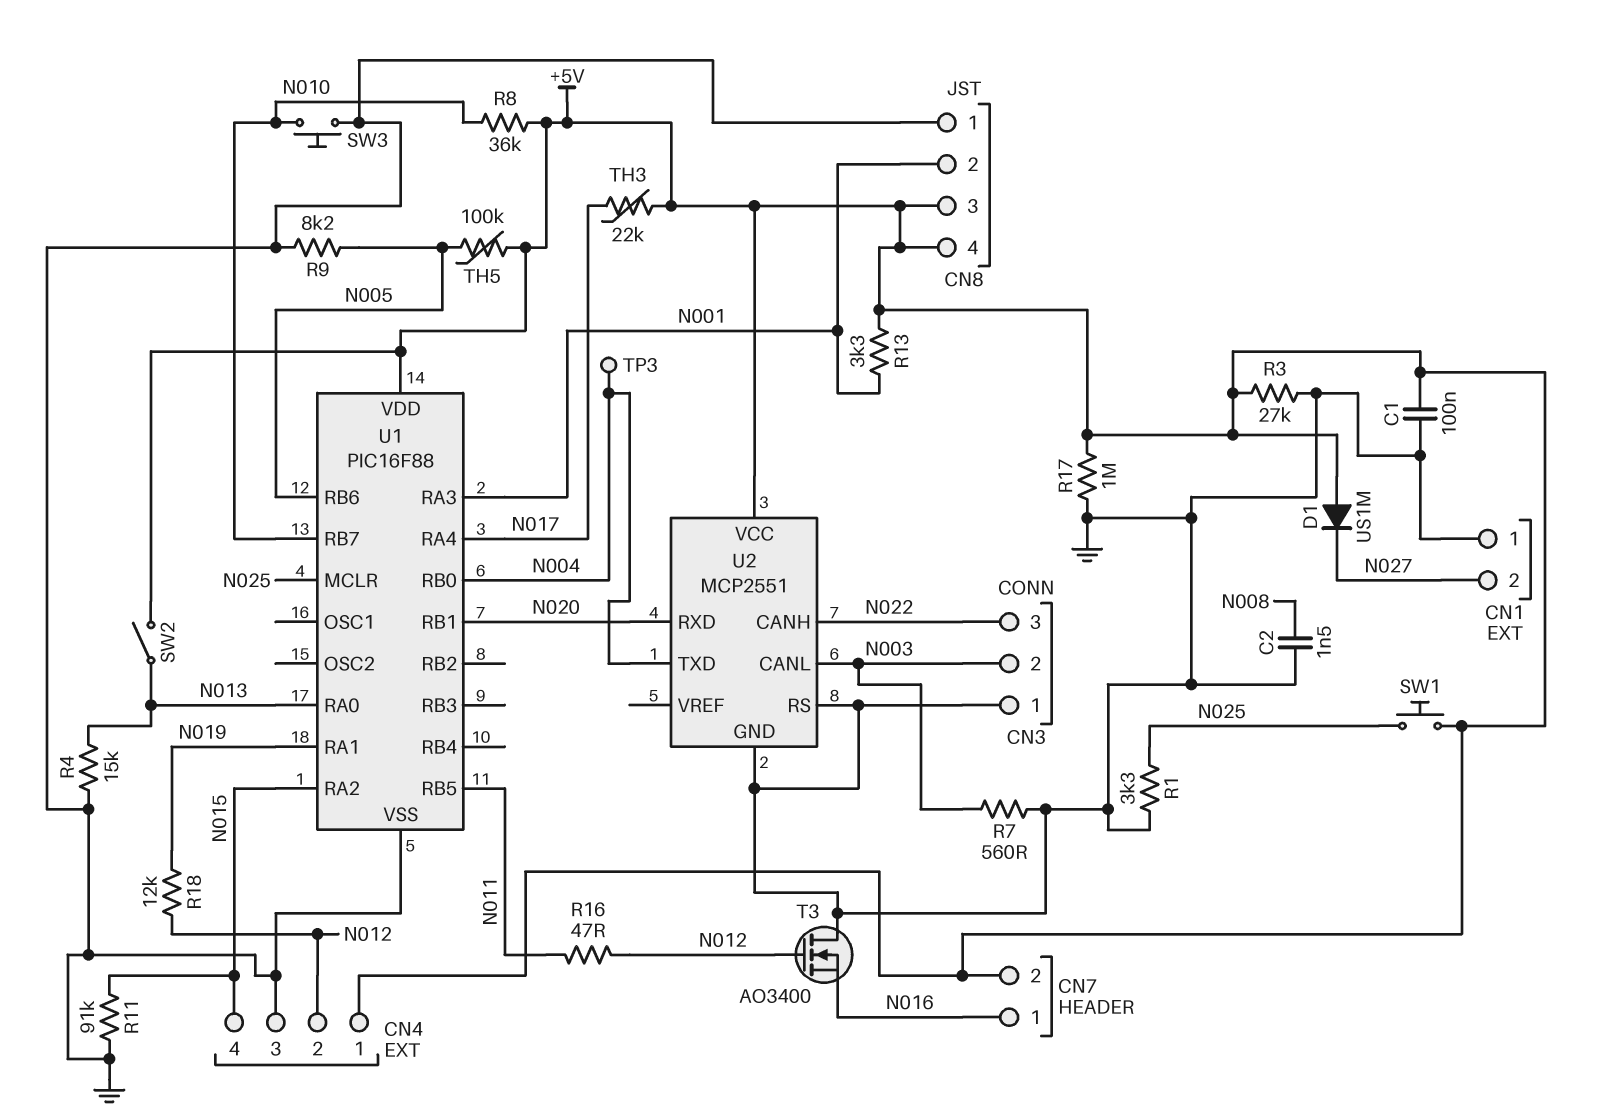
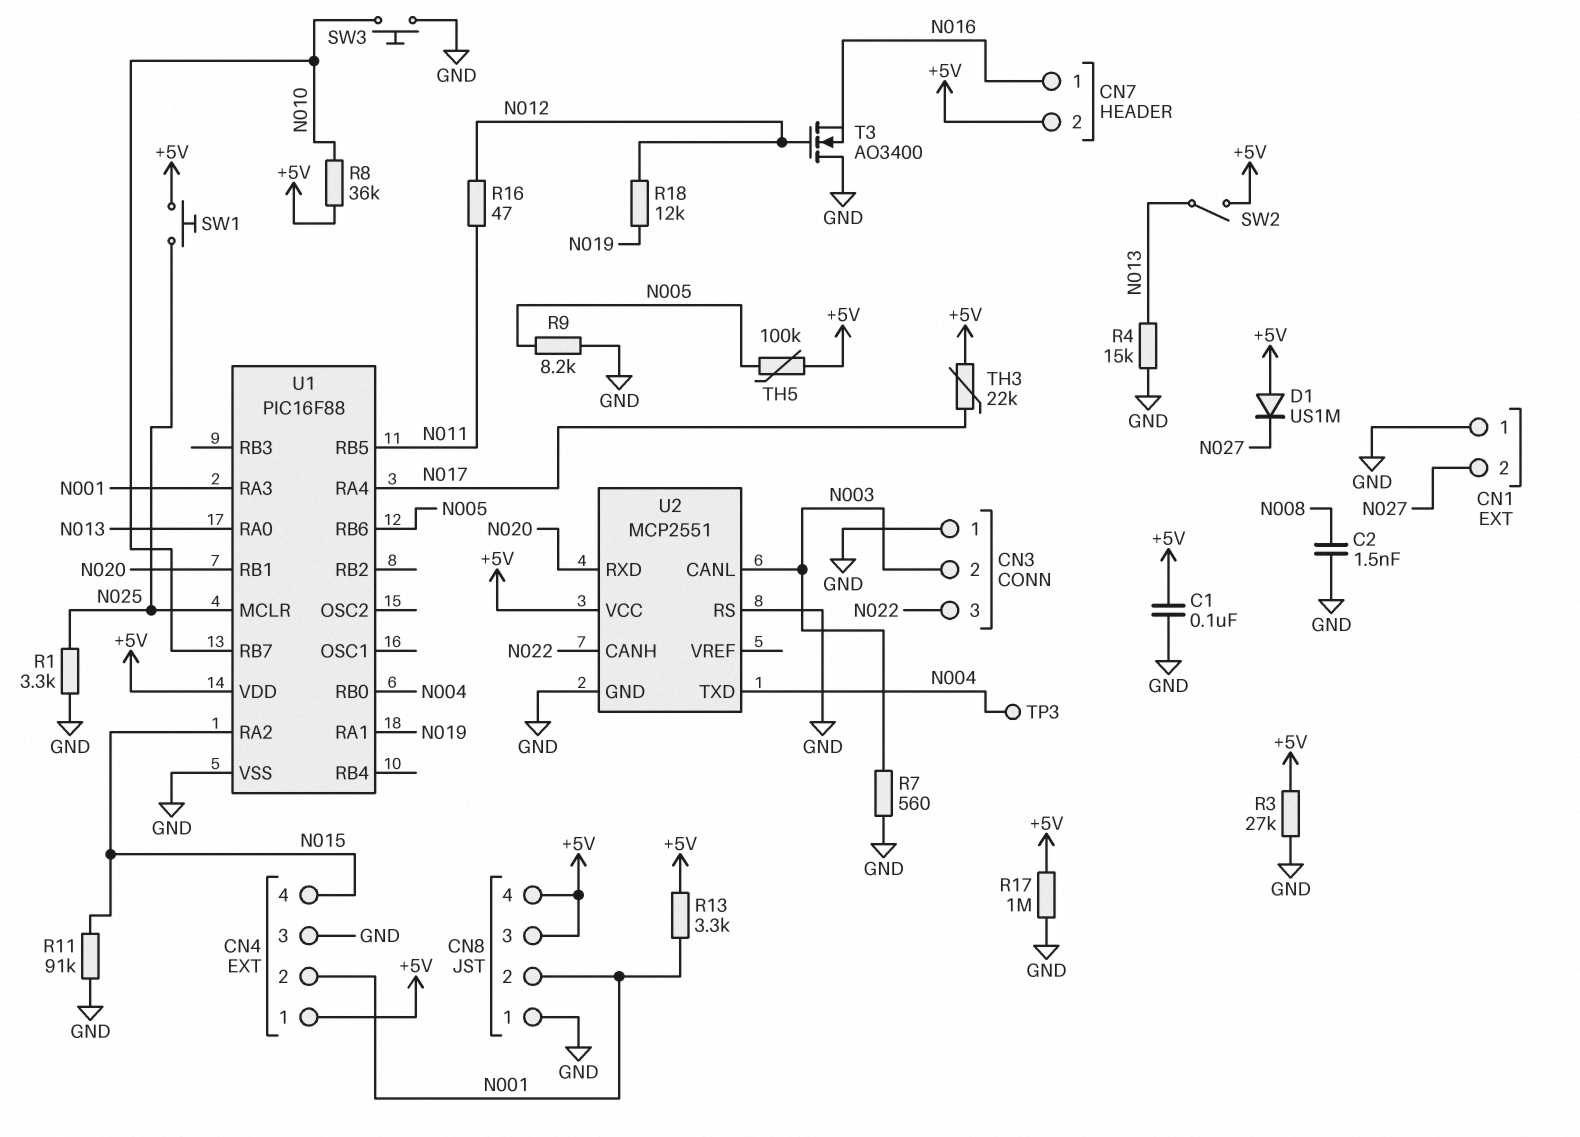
CN4 pin 2: N012 -> N001

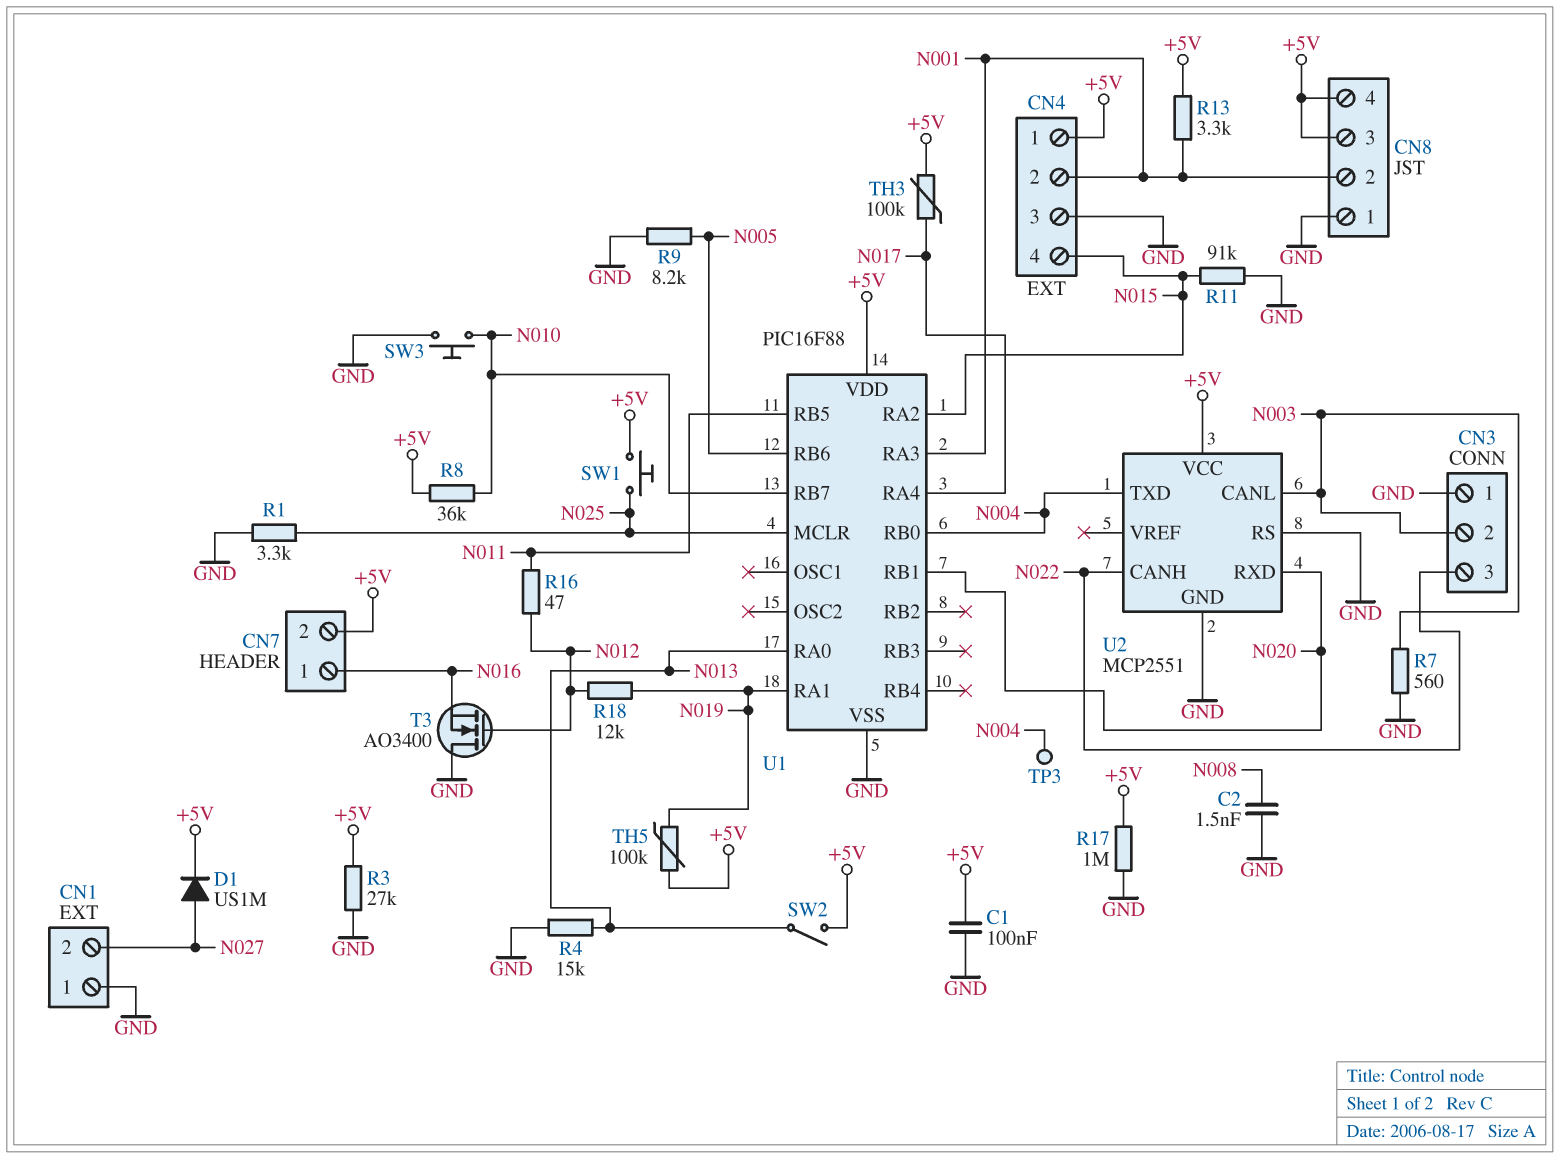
D1: diode US1M (A +5V, K N027) -> diode US1M (A N027, K +5V)
TH3: 22k (+5V, N017) -> 100k (+5V, N017)
TH5: 100k (+5V, N005) -> 100k (+5V, N019)

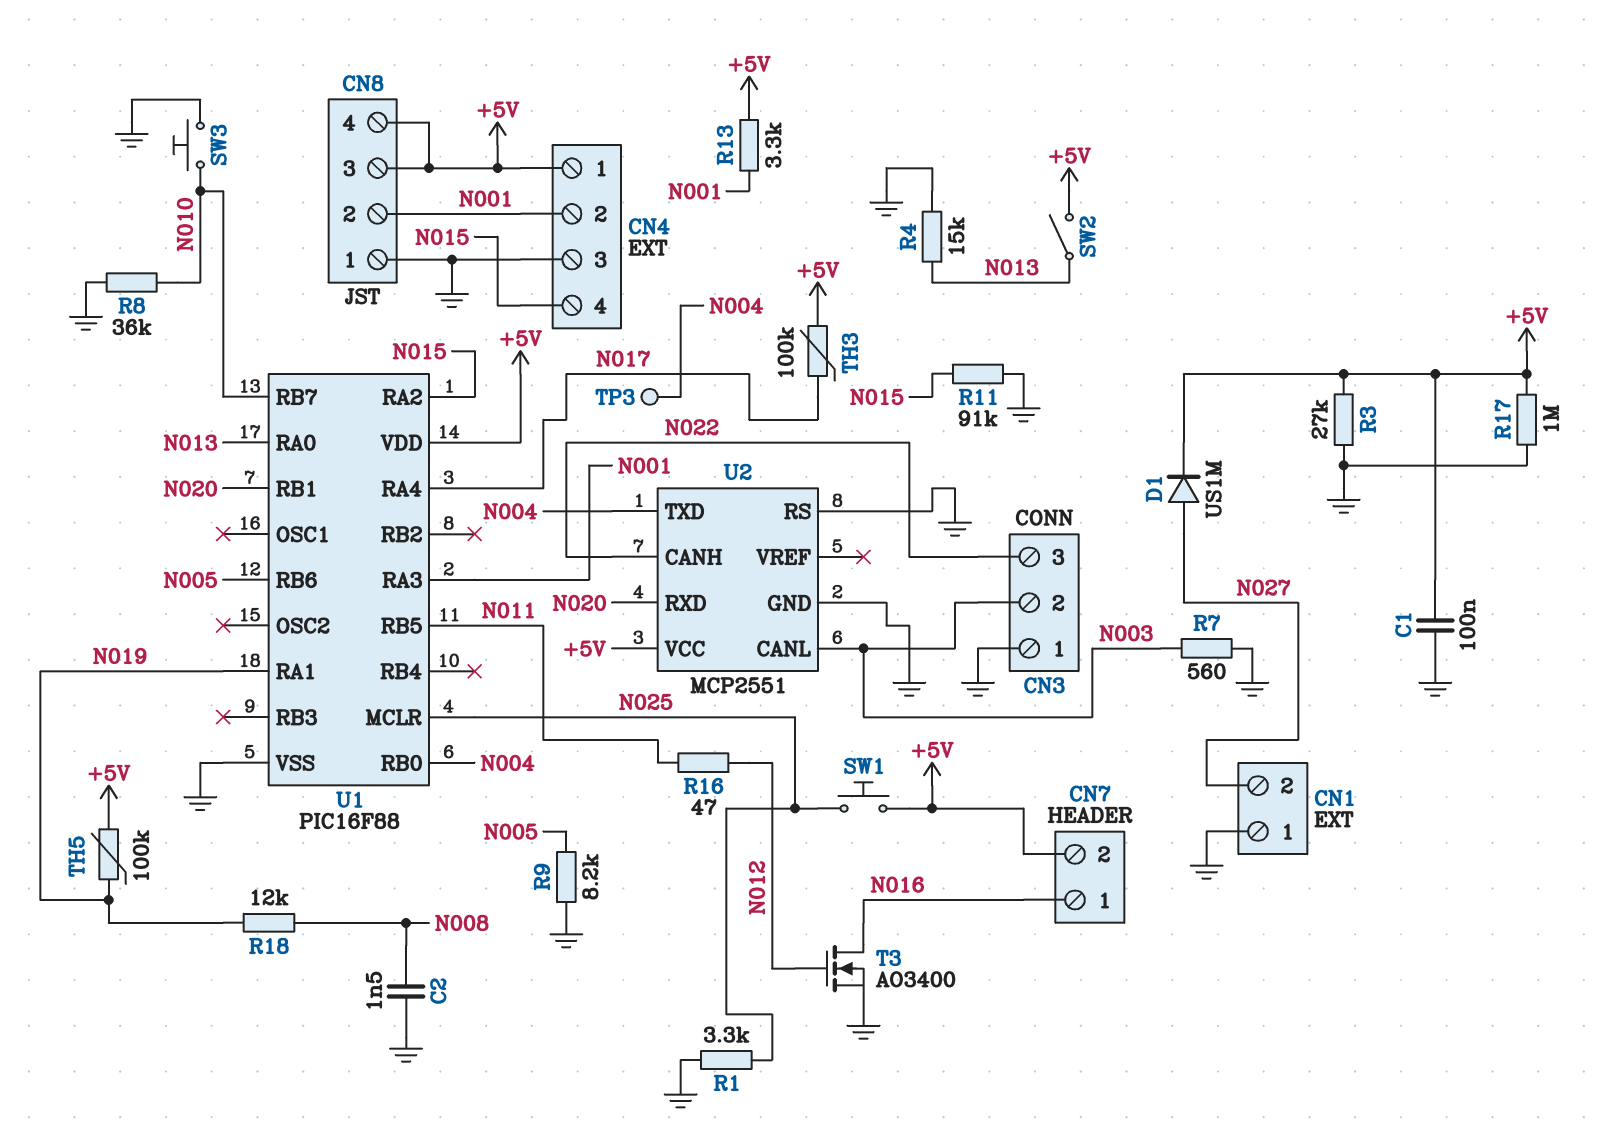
R8: 36k (+5V, N010) -> 36k (GND, N010)
R18: 12k (N012, N019) -> 12k (N008, N019)
T3: NMOS AO3400 (G N012, D GND, S N016) -> NMOS AO3400 (G N012, D N016, S GND)

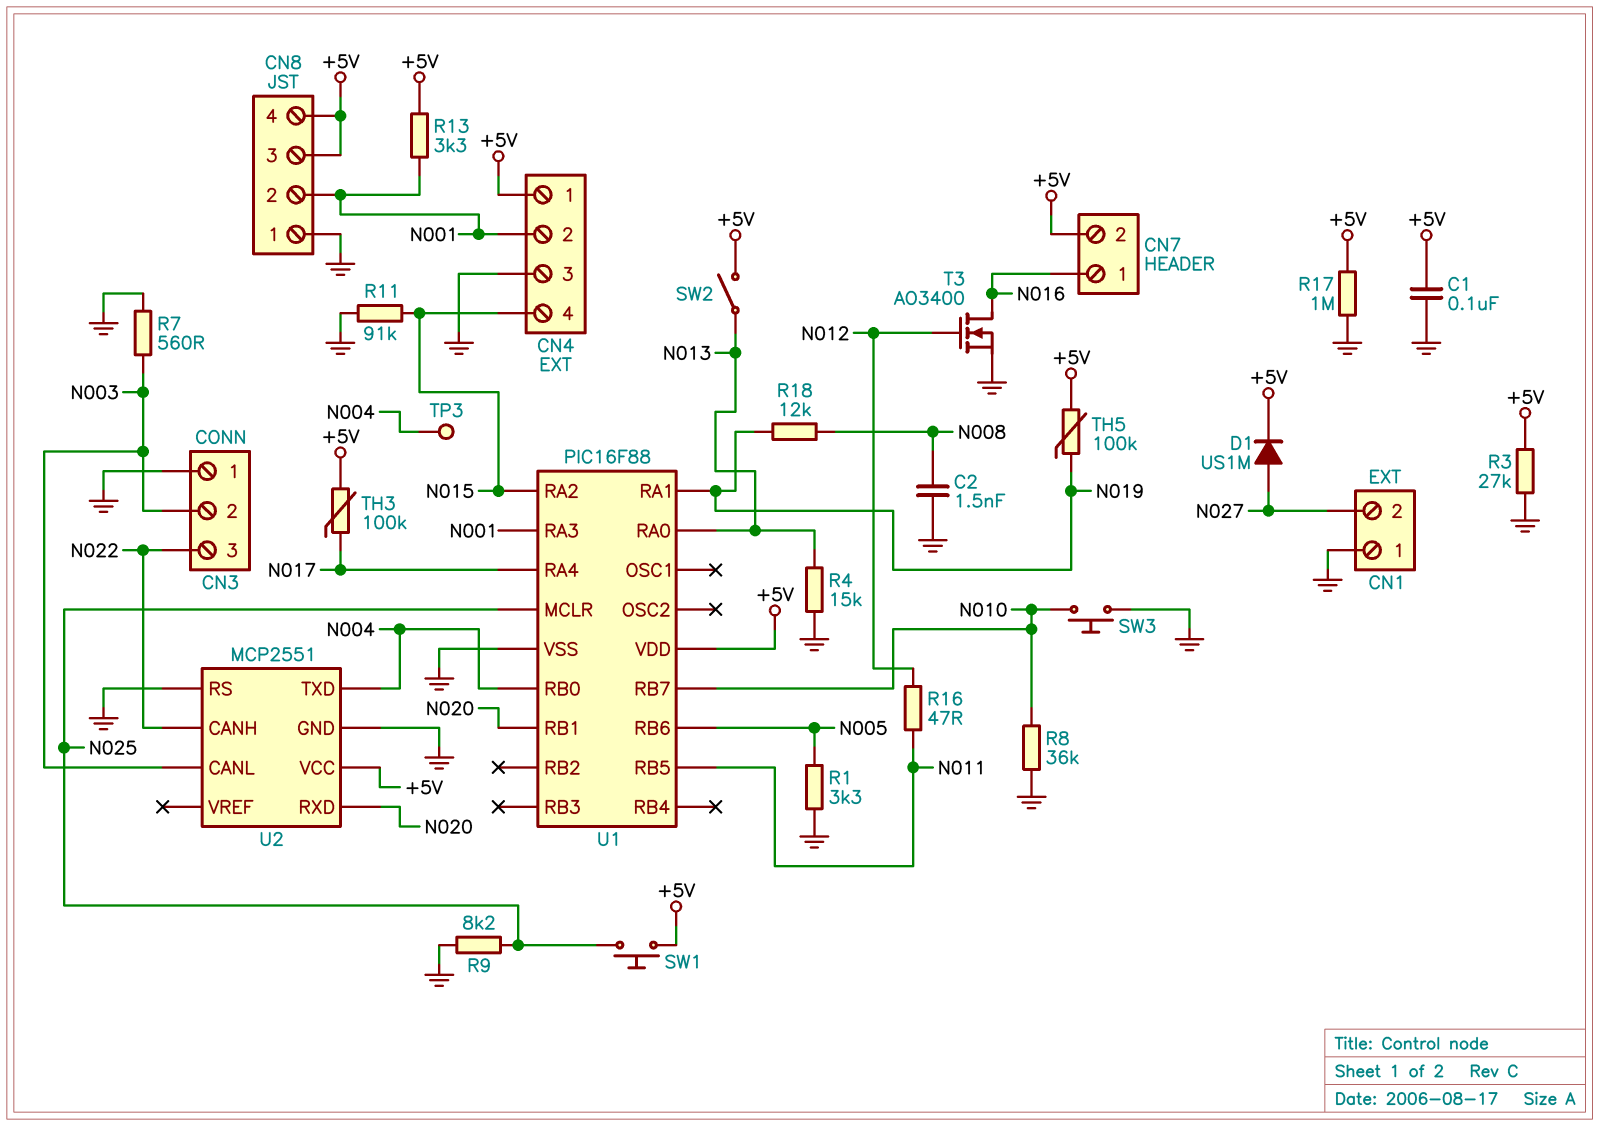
R1: 3.3k (GND, N025) -> 3.3k (GND, N005)
R9: 8.2k (GND, N005) -> 8.2k (GND, N025)

